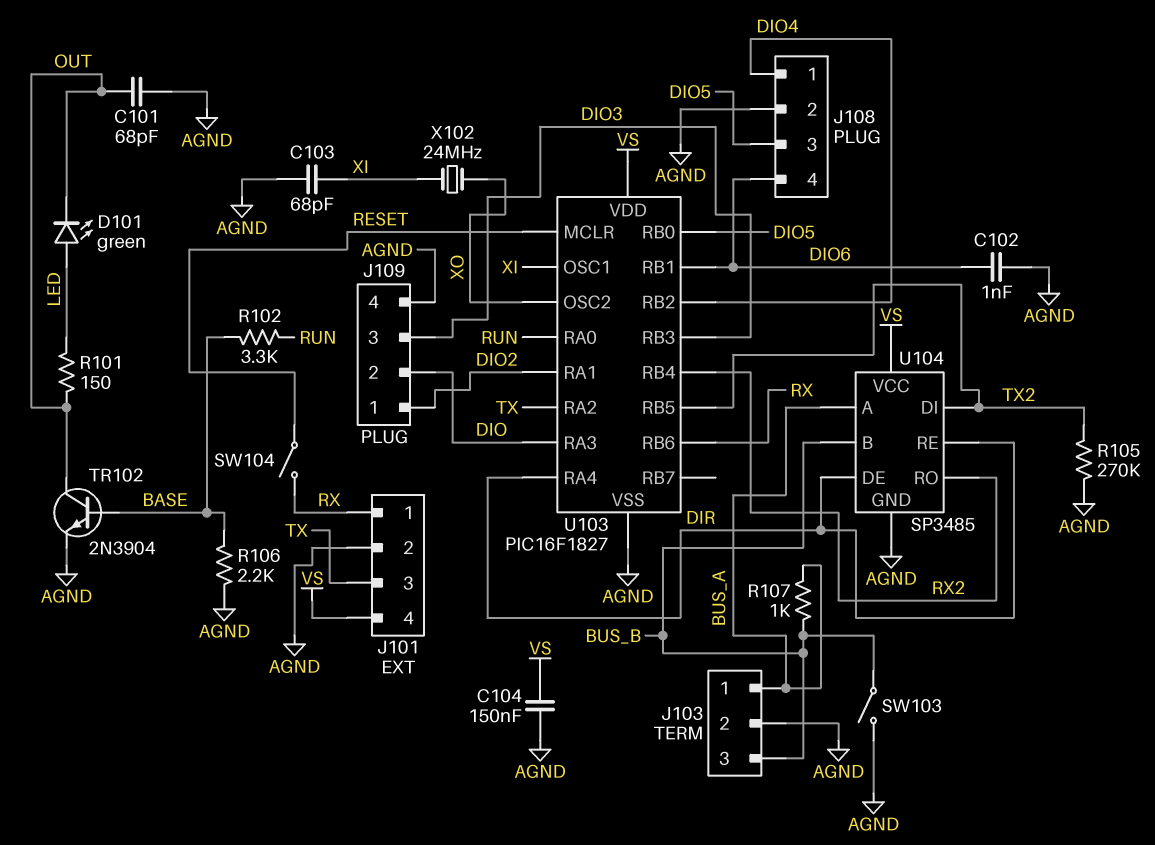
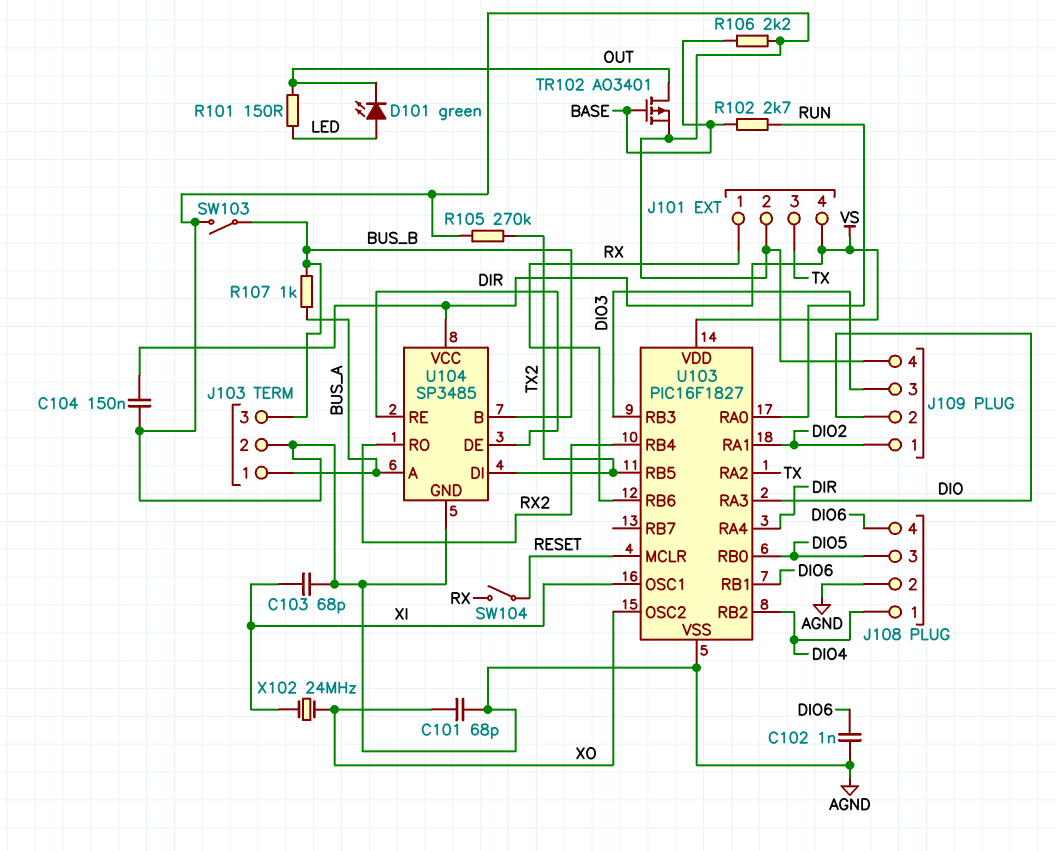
C101: 68pF (AGND, OUT) -> 68pF (AGND, XO)
R102: 3.3k (BASE, RUN) -> 2.7k (BASE, RUN)
TR102: NPN 2N3904 (B BASE, C OUT, E AGND) -> PMOS AO3401 (G BASE, D OUT, S AGND)

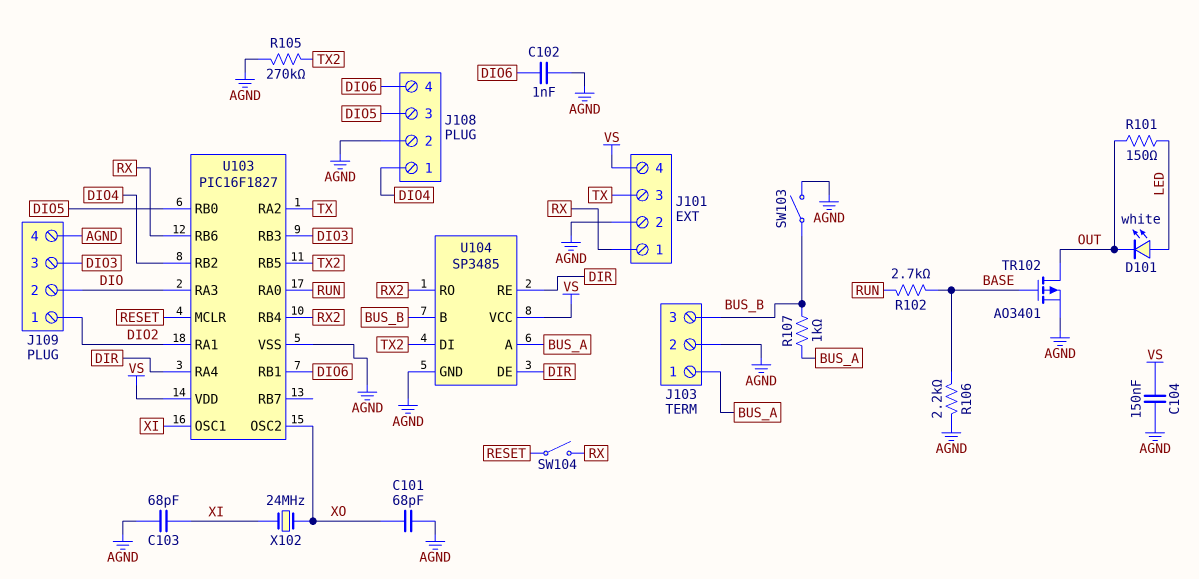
D101: LED green (A LED, K OUT) -> LED white (A LED, K OUT)

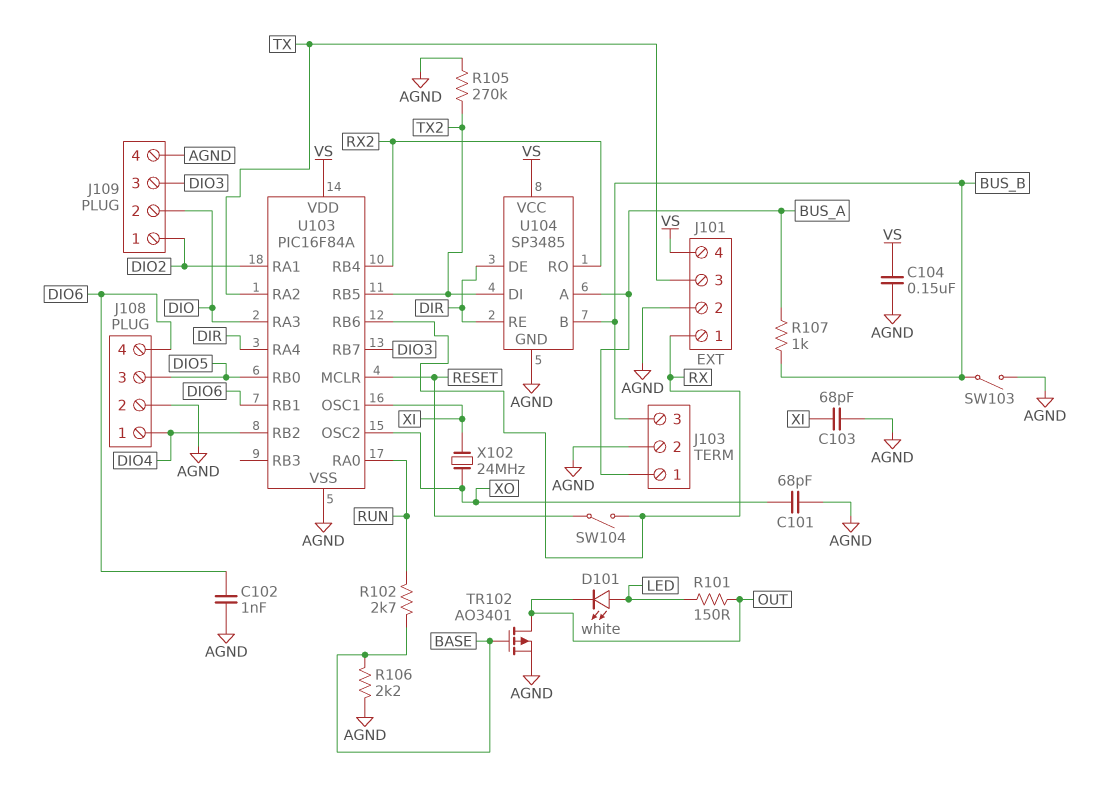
U103: PIC16F1827 -> PIC16F84A
U103 pin RB3: DIO3 -> none
U103 pin RB7: none -> DIO3

